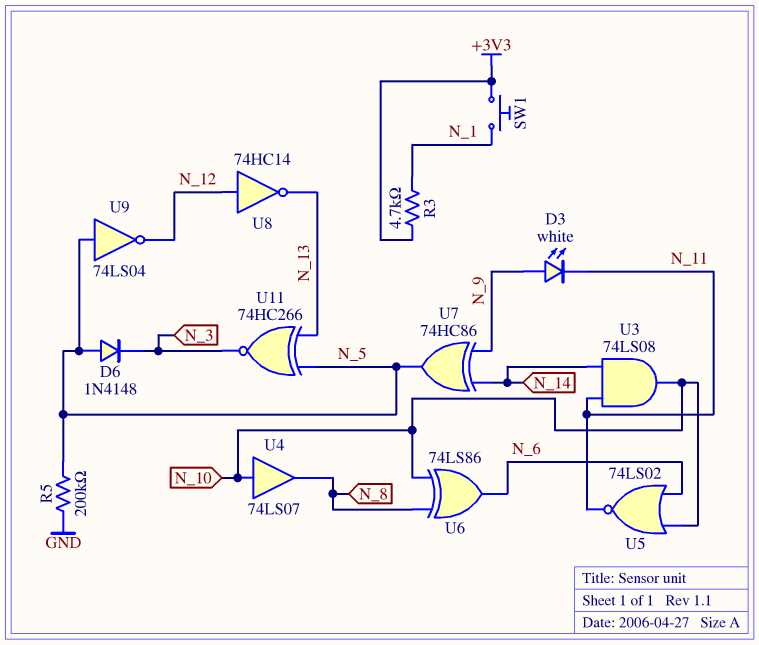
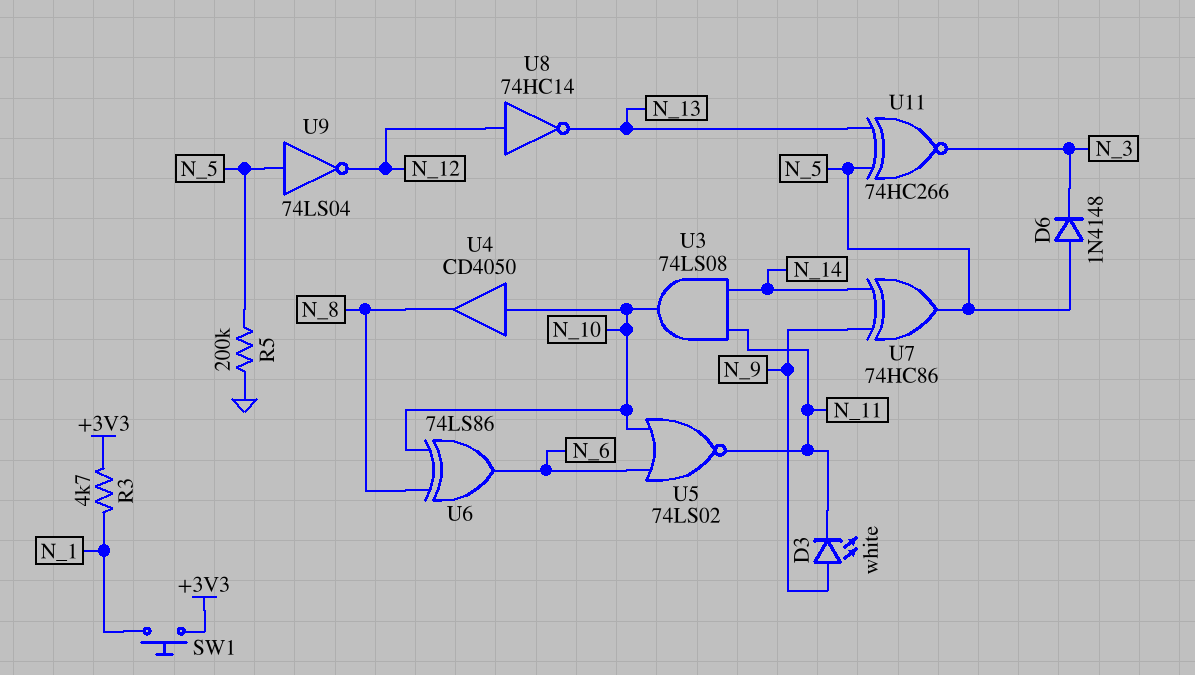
U4: buffer 74LS07 (in N_10, out N_8) -> buffer CD4050 (in N_10, out N_8)

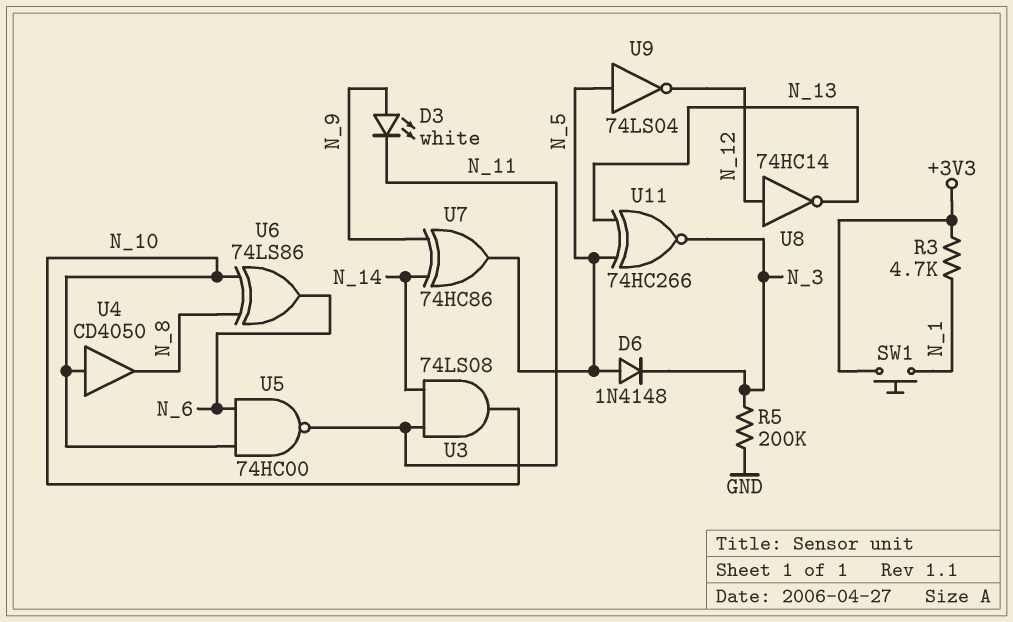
R5: 200k (GND, N_5) -> 200k (GND, N_3)
U5: NOR 74LS02 (in N_6, in N_10, out N_11) -> NAND 74HC00 (in N_6, in N_10, out N_11)

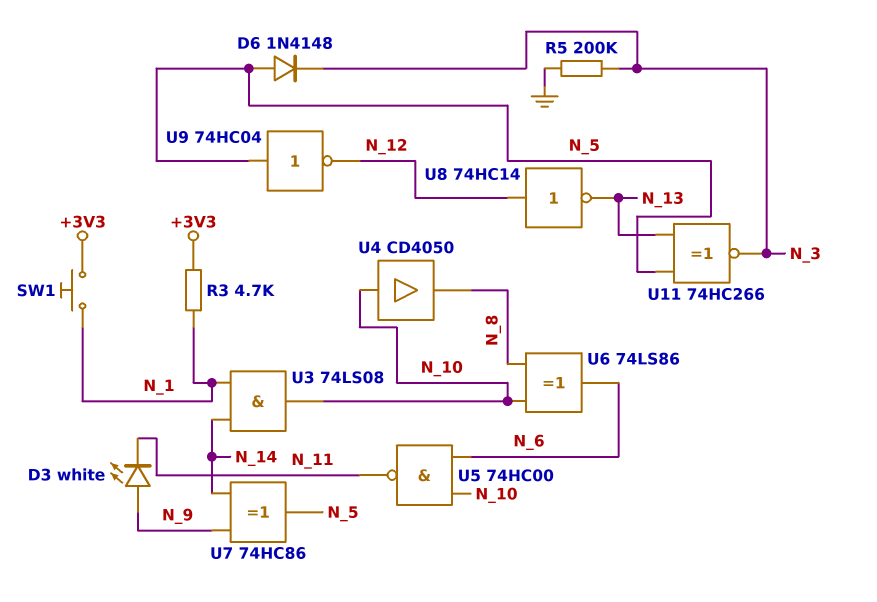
U3: AND 74LS08 (in N_11, in N_14, out N_10) -> AND 74LS08 (in N_1, in N_14, out N_10)
U9: NOT 74LS04 (in N_5, out N_12) -> NOT 74HC04 (in N_5, out N_12)

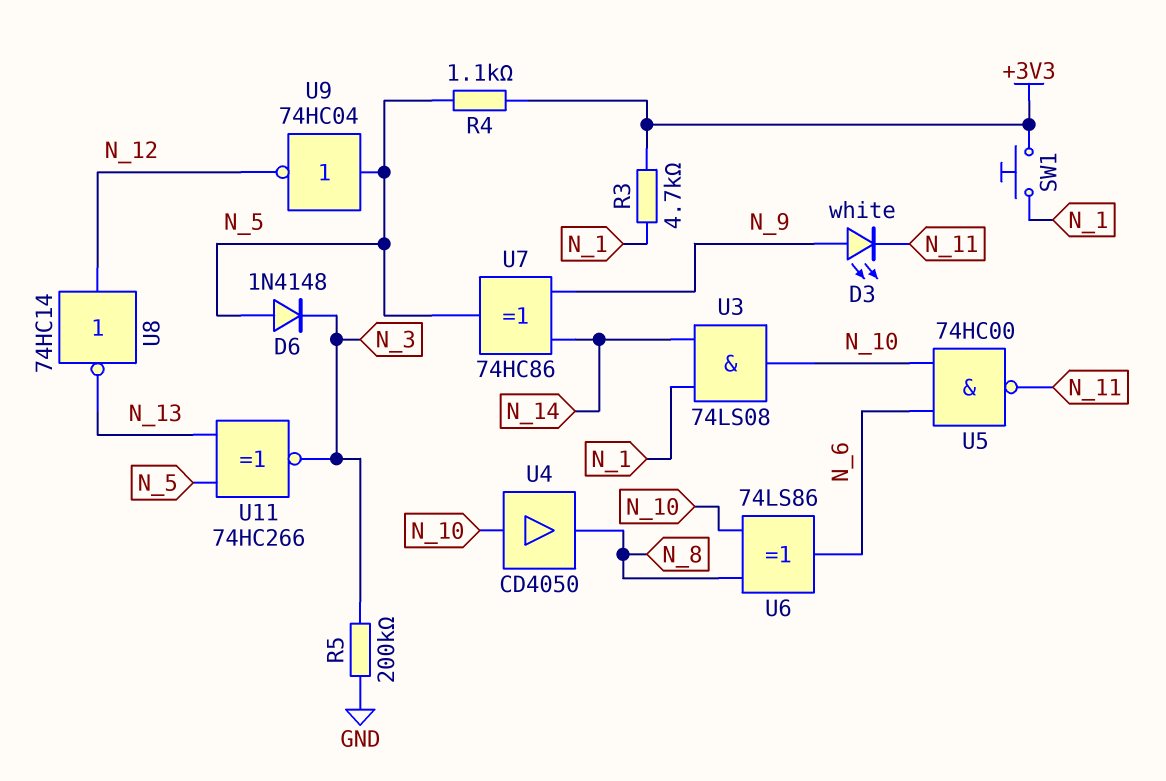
R4: none -> 1.1k (+3V3, N_5)

